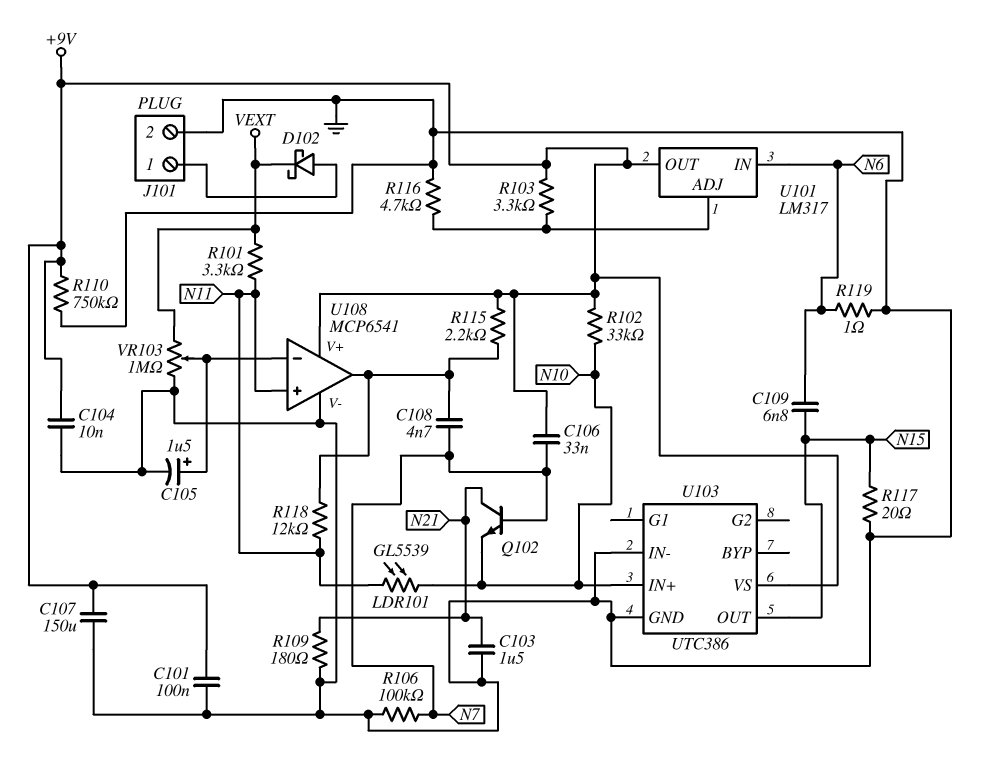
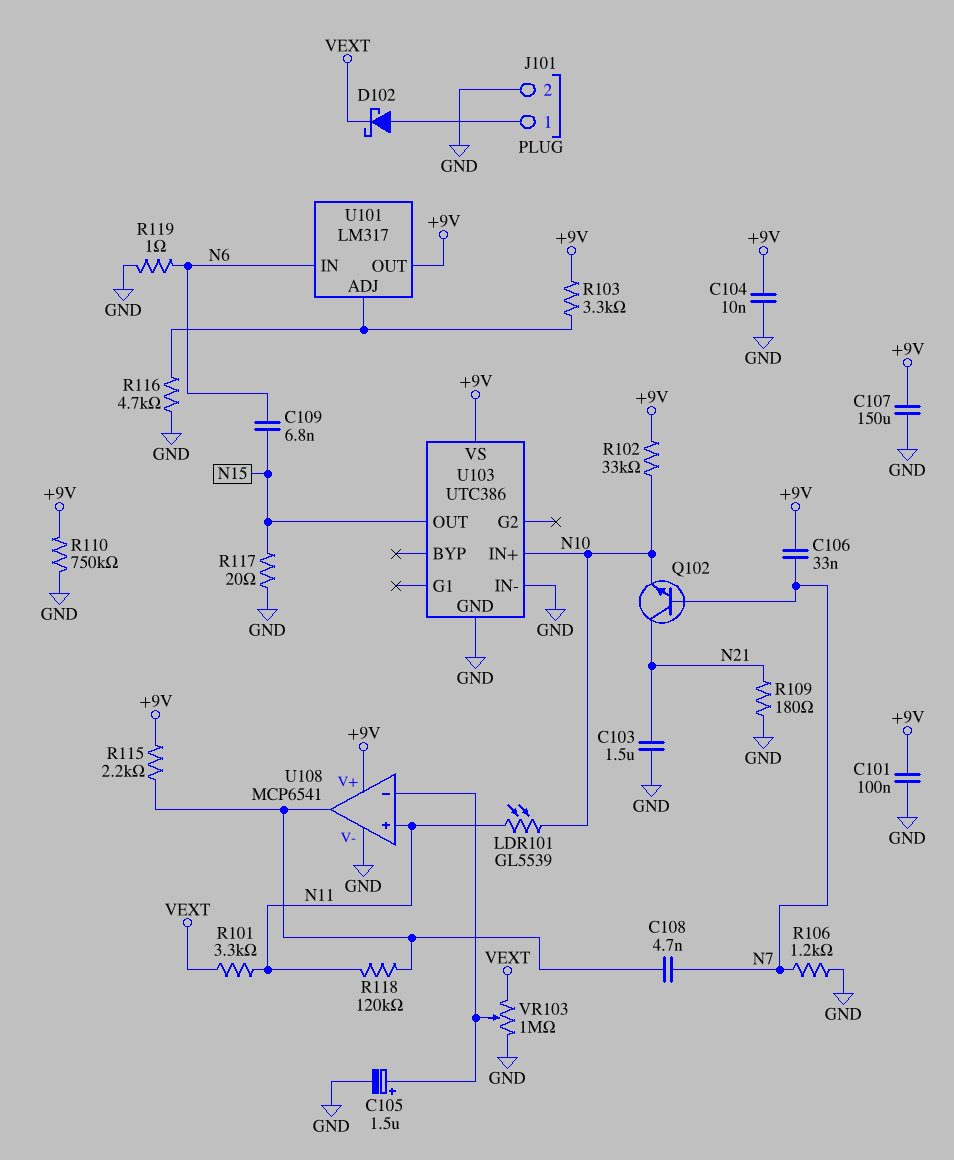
R106: 100k (GND, N7) -> 1.2k (GND, N7)
R118: 12k (N11, U108/out) -> 120k (N11, U108/out)

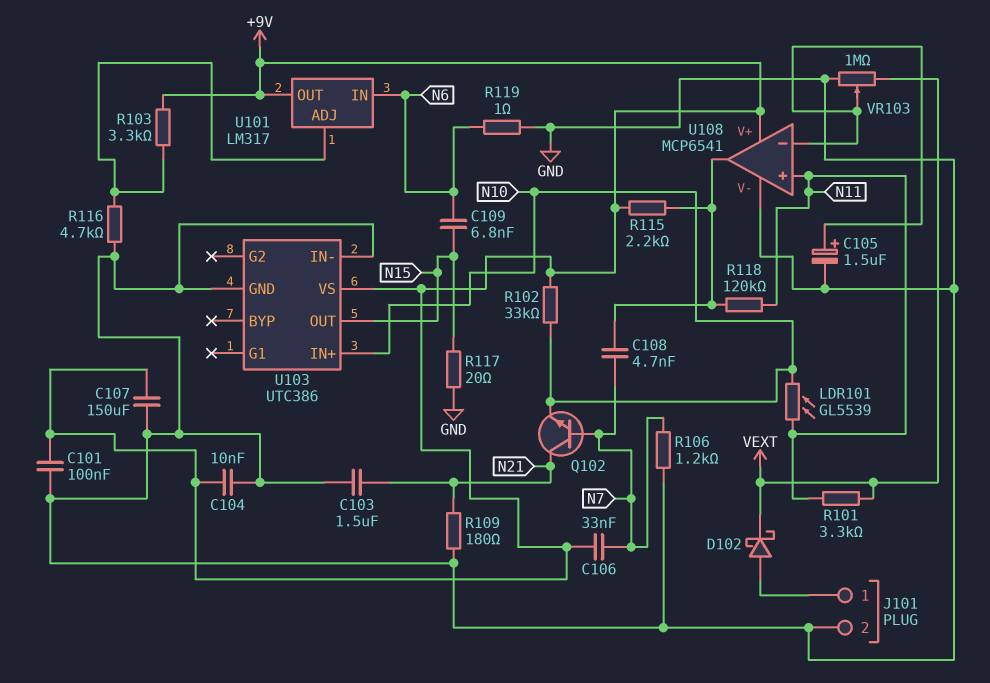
R110: 750k (+9V, GND) -> none

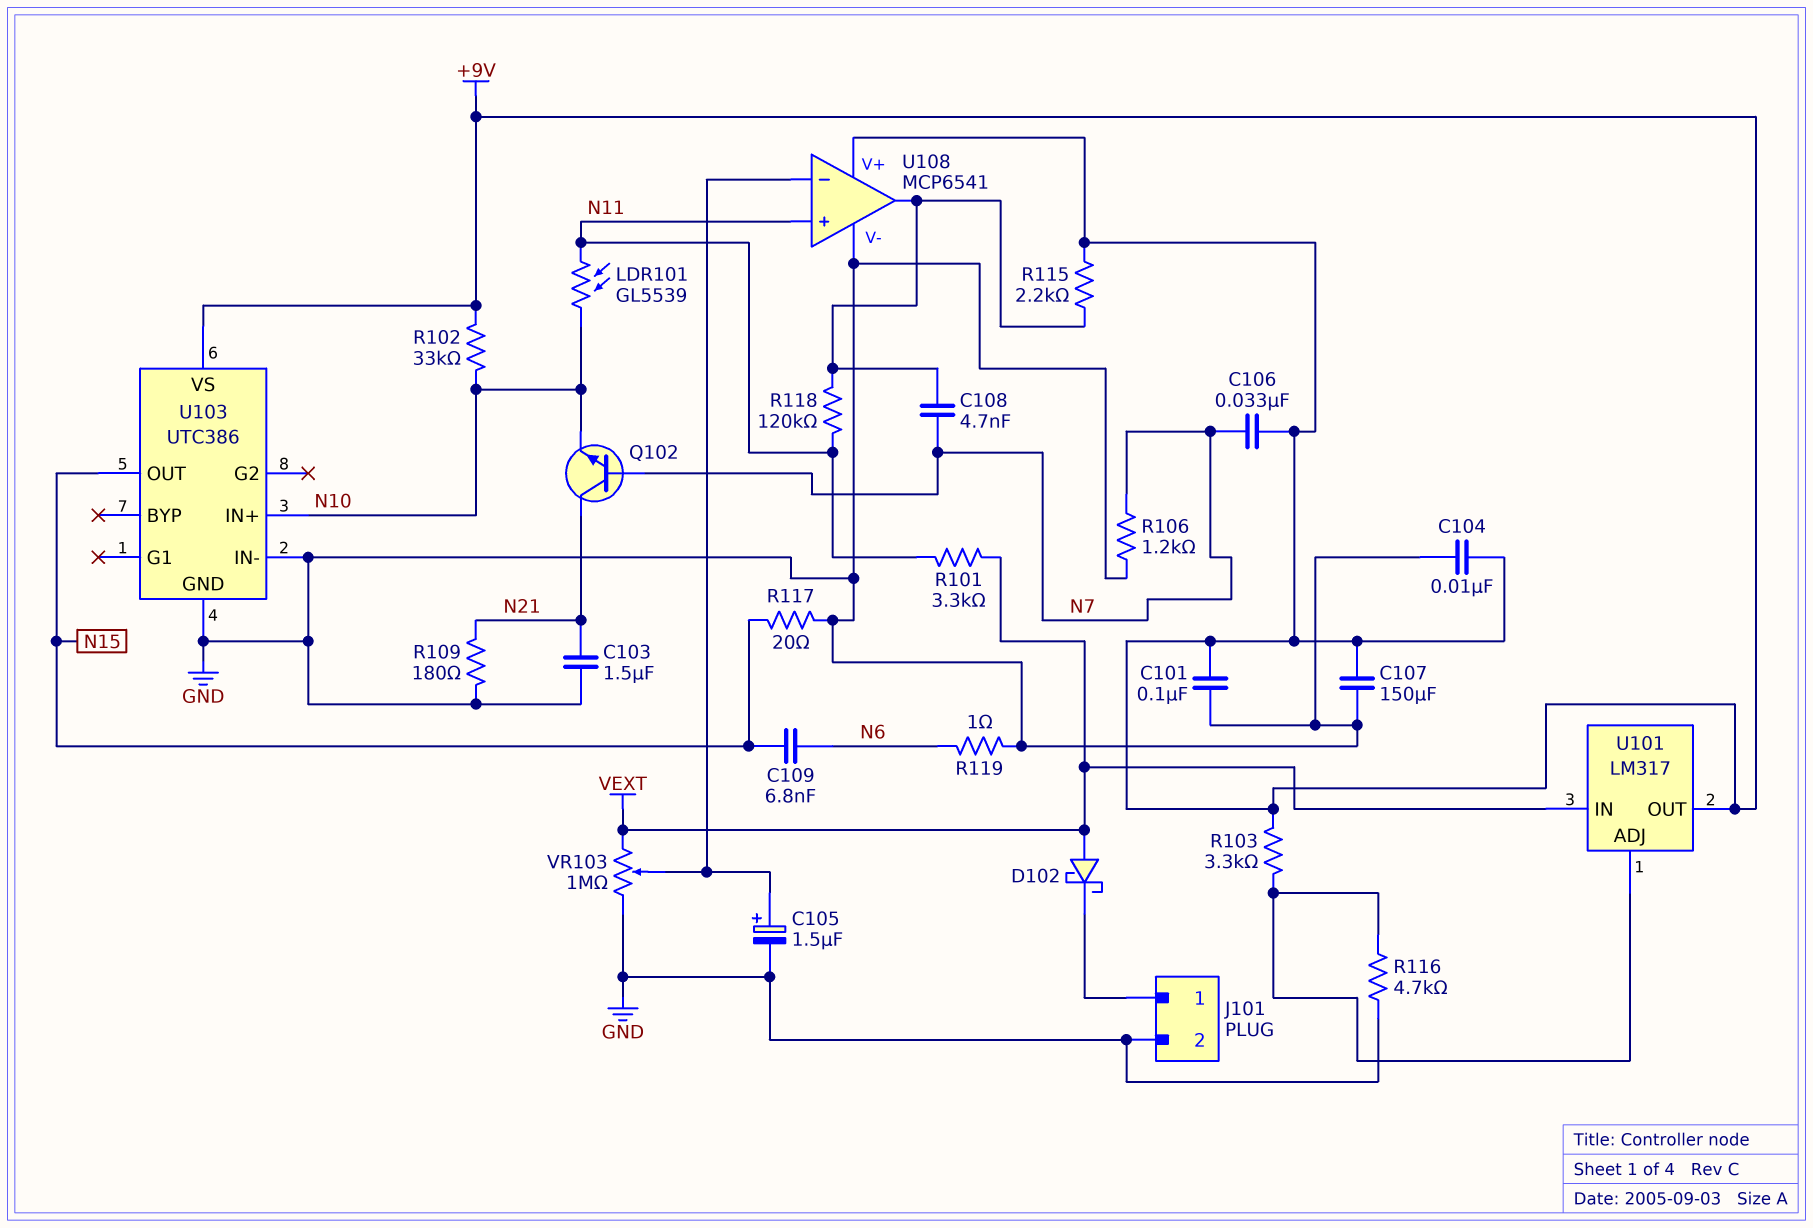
D102: schottky (A J101/1, K VEXT) -> schottky (A VEXT, K J101/1)
U101 pin IN: N6 -> VEXT

